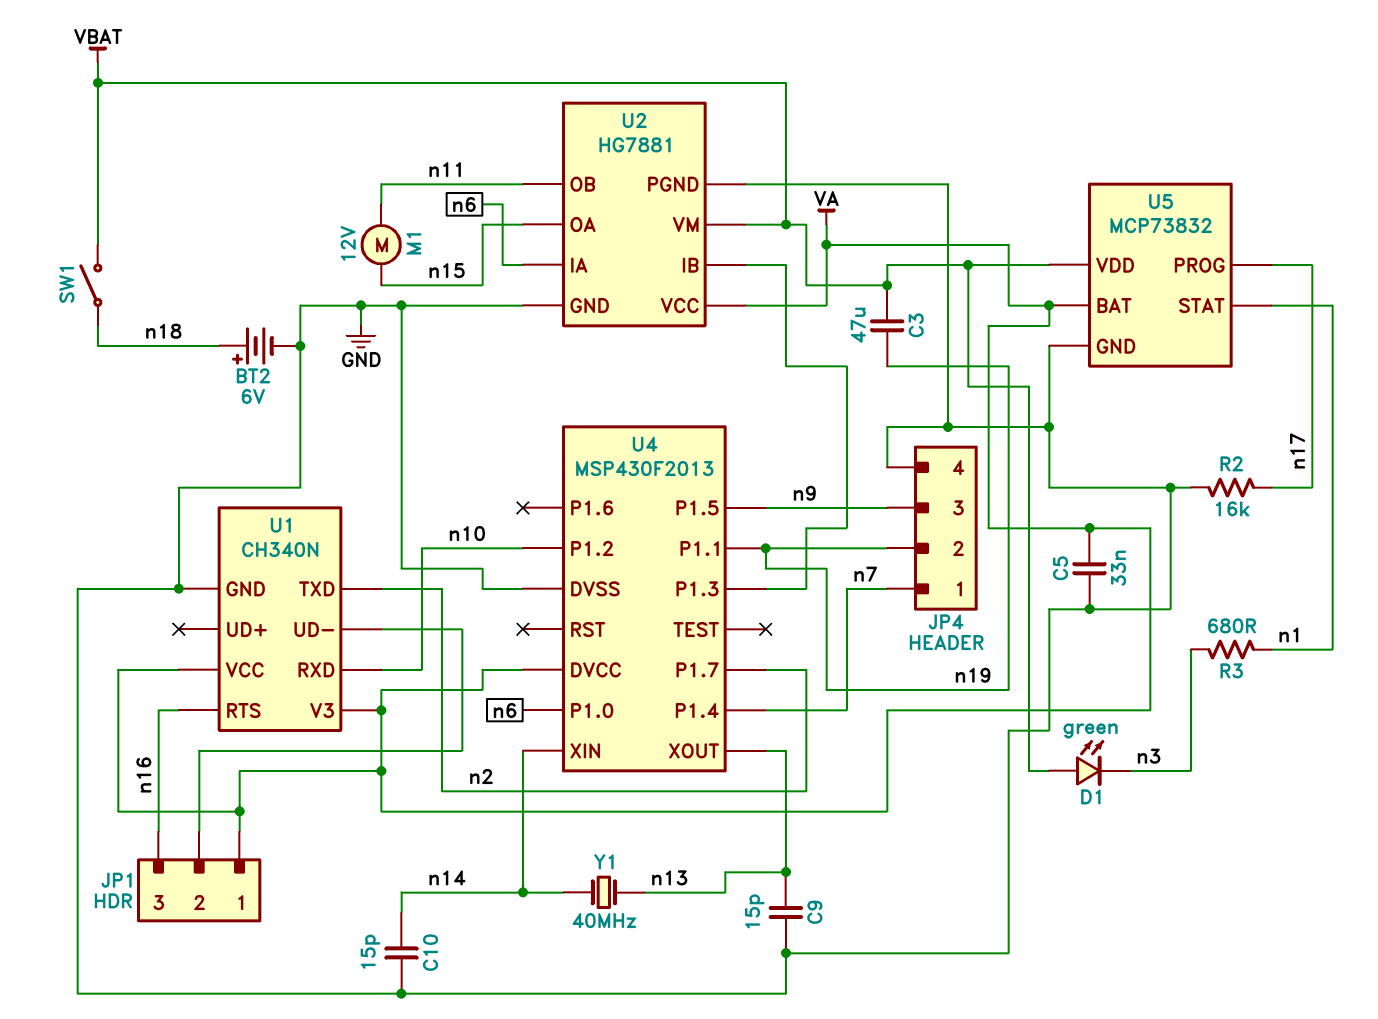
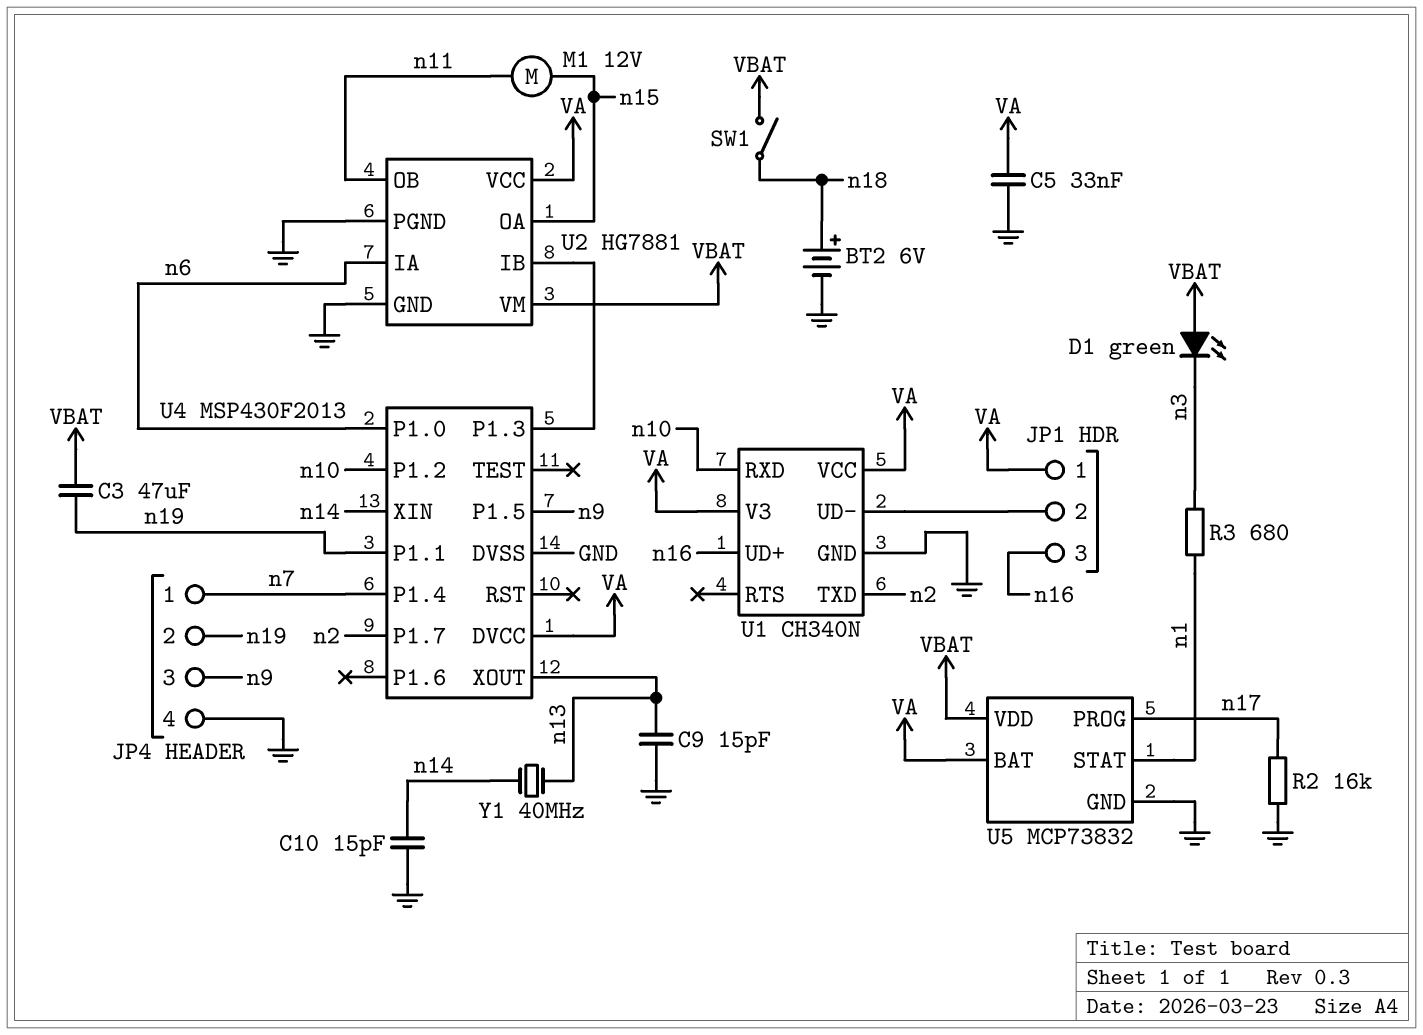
U1 pin RTS: n16 -> none
U1 pin UD+: none -> n16

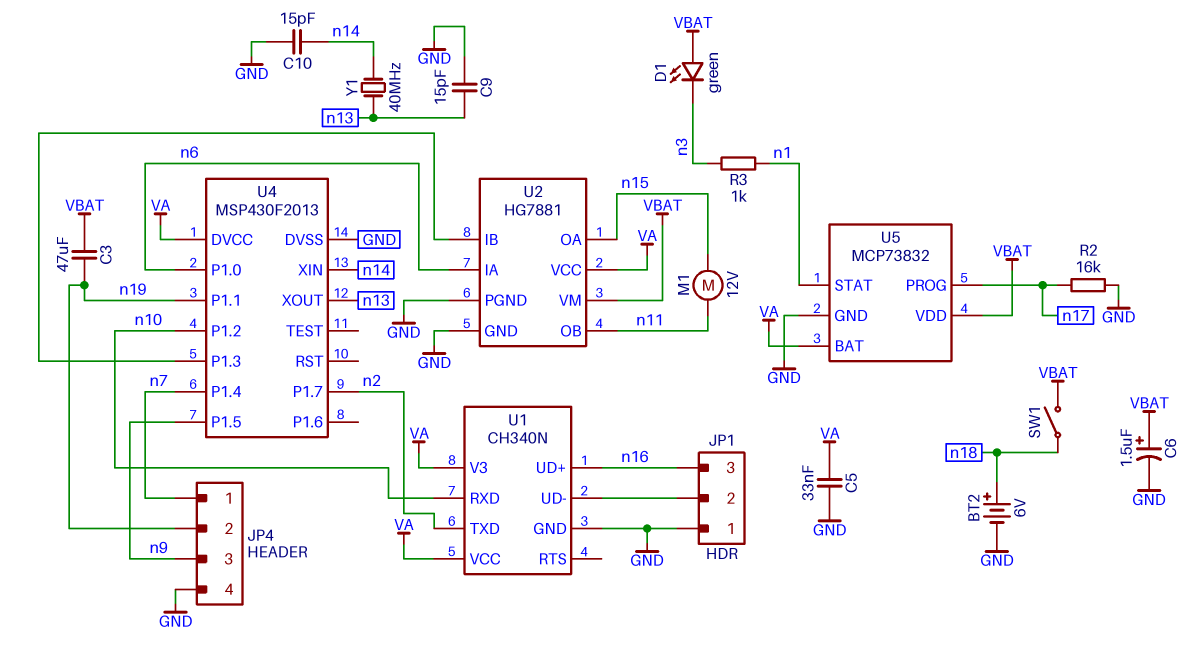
C6: none -> 1.5uF (plus VBAT, minus GND)
JP1 pin 1: VA -> GND
R3: 680 (n1, n3) -> 1k (n1, n3)

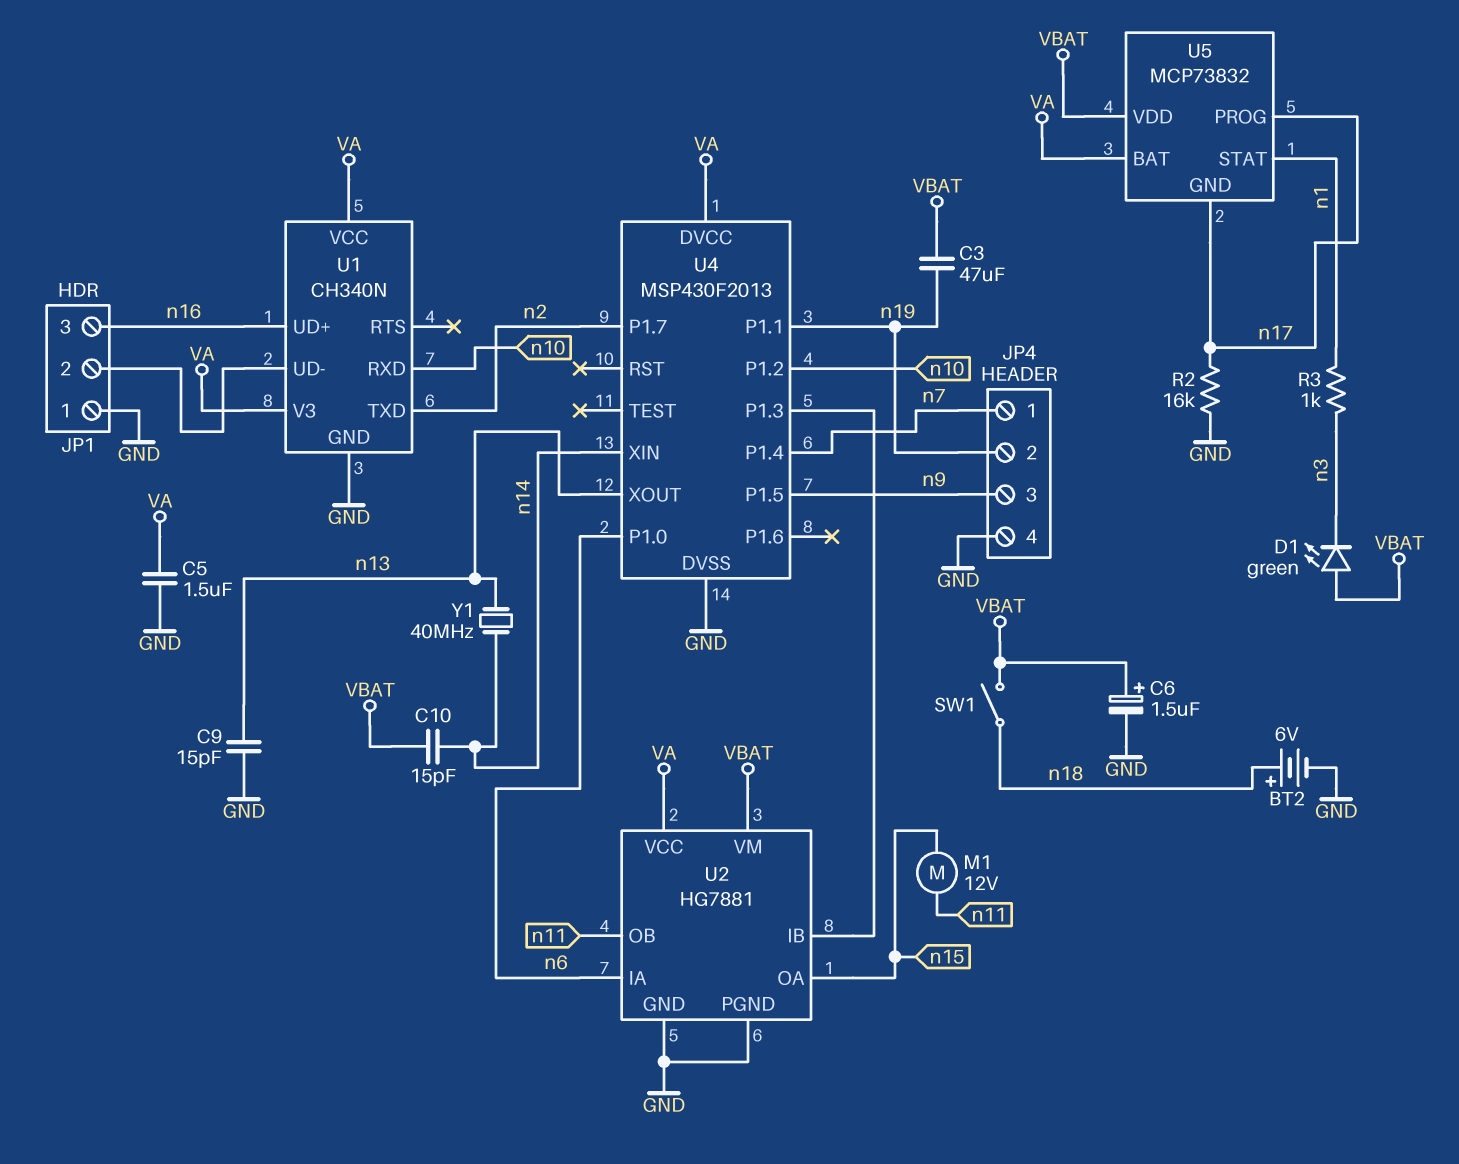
C5: 33nF (GND, VA) -> 1.5uF (GND, VA)
C10: 15pF (GND, n14) -> 15pF (VBAT, n14)
U5 pin GND: GND -> n17

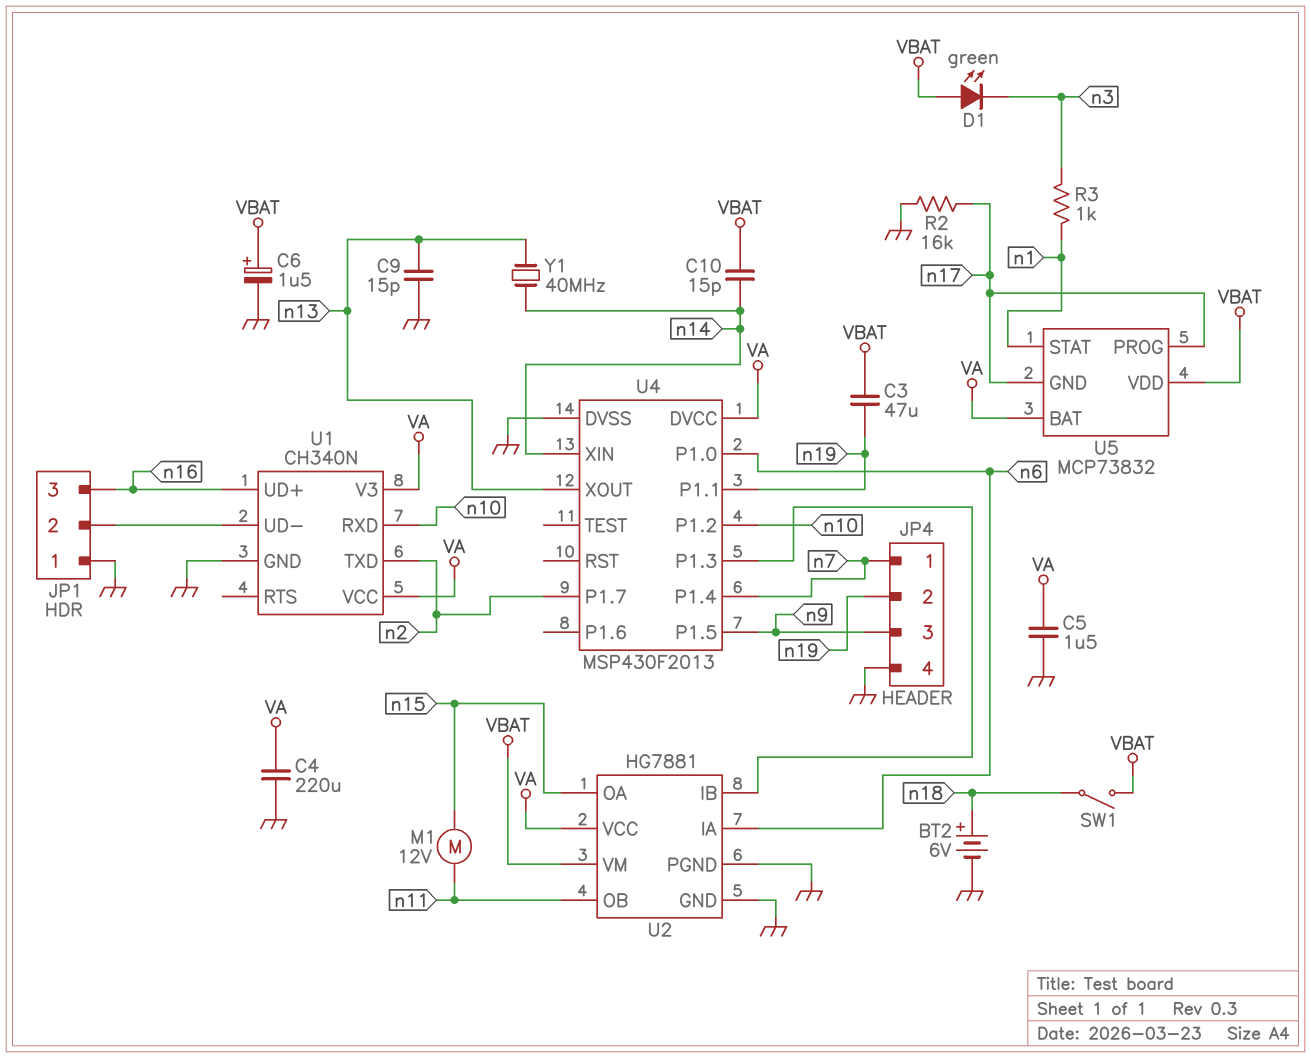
C4: none -> 220uF (GND, VA)

